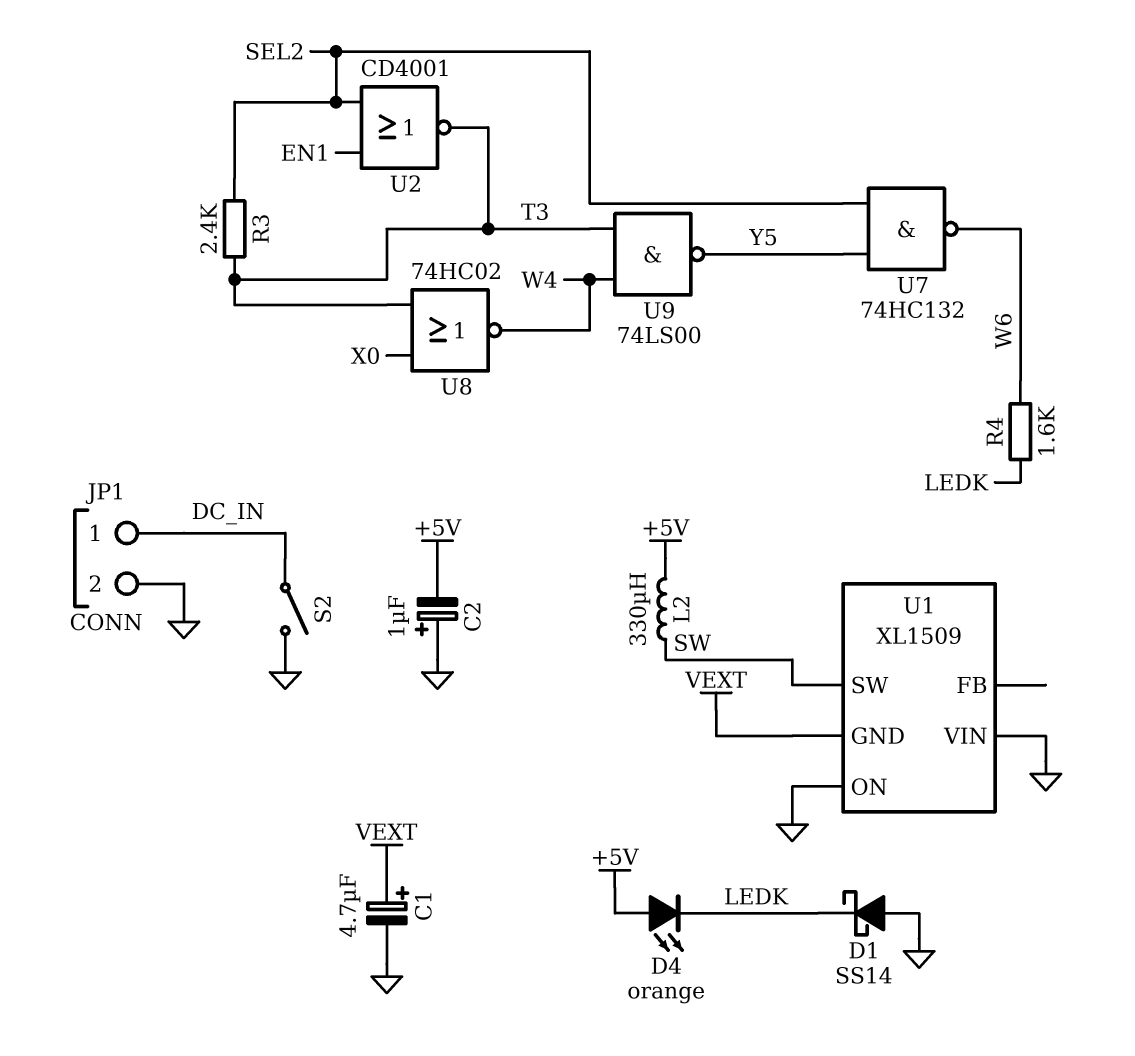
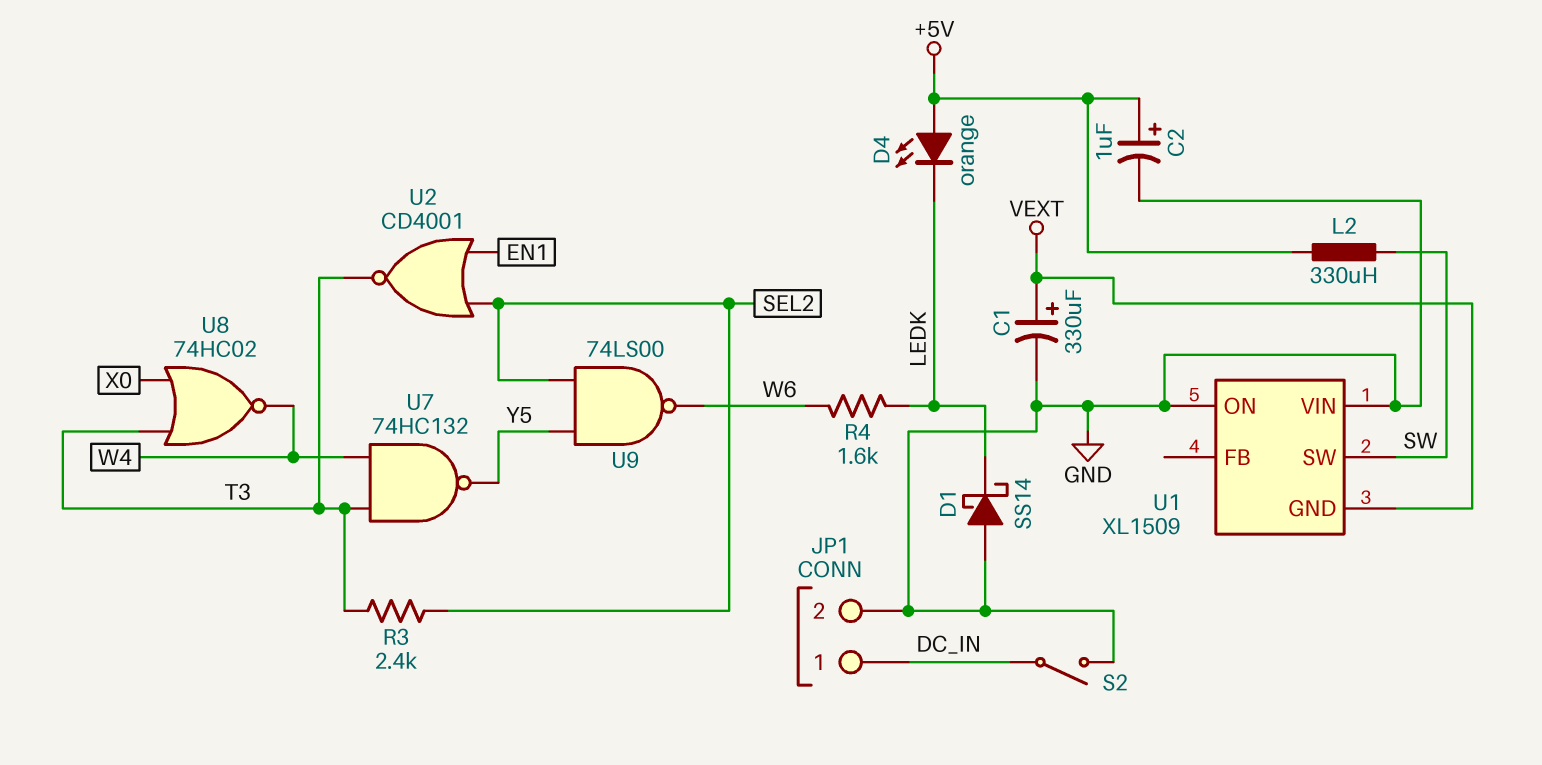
C1: 4.7uF (plus VEXT, minus GND) -> 330uF (plus VEXT, minus GND)
C2: 1uF (plus GND, minus +5V) -> 1uF (plus +5V, minus GND)
U7: NAND 74HC132 (in SEL2, in Y5, out W6) -> NAND 74HC132 (in T3, in W4, out Y5)
U9: NAND 74LS00 (in T3, in W4, out Y5) -> NAND 74LS00 (in SEL2, in Y5, out W6)

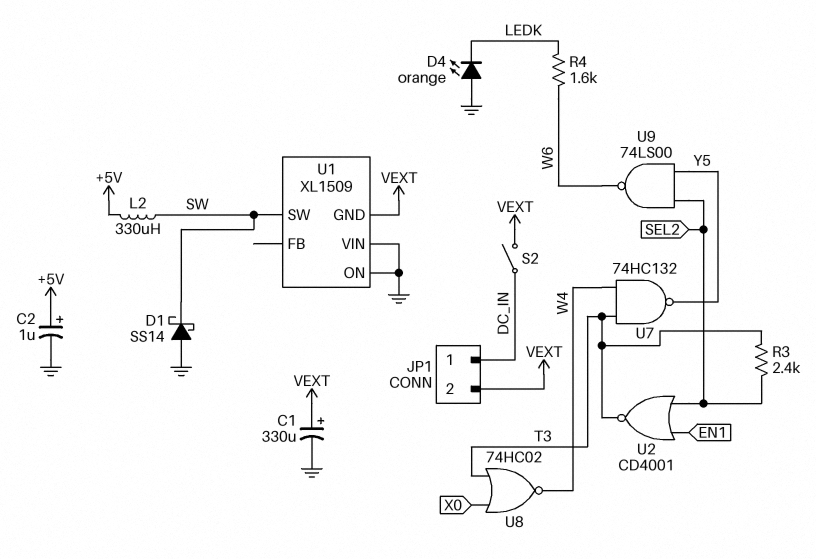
D1: schottky SS14 (A GND, K LEDK) -> schottky SS14 (A GND, K SW)
D4: LED orange (A +5V, K LEDK) -> LED orange (A GND, K LEDK)
JP1 pin 2: GND -> VEXT
S2: switch (DC_IN, GND) -> switch (DC_IN, VEXT)

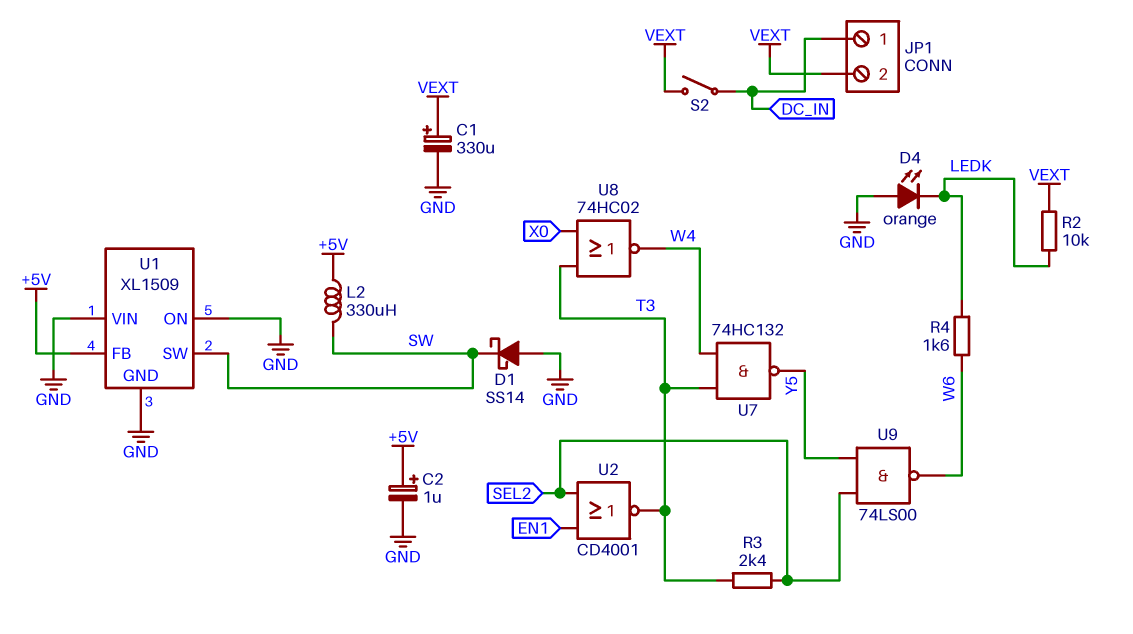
R2: none -> 10k (LEDK, VEXT)
U1 pin FB: none -> +5V
U1 pin GND: VEXT -> GND

